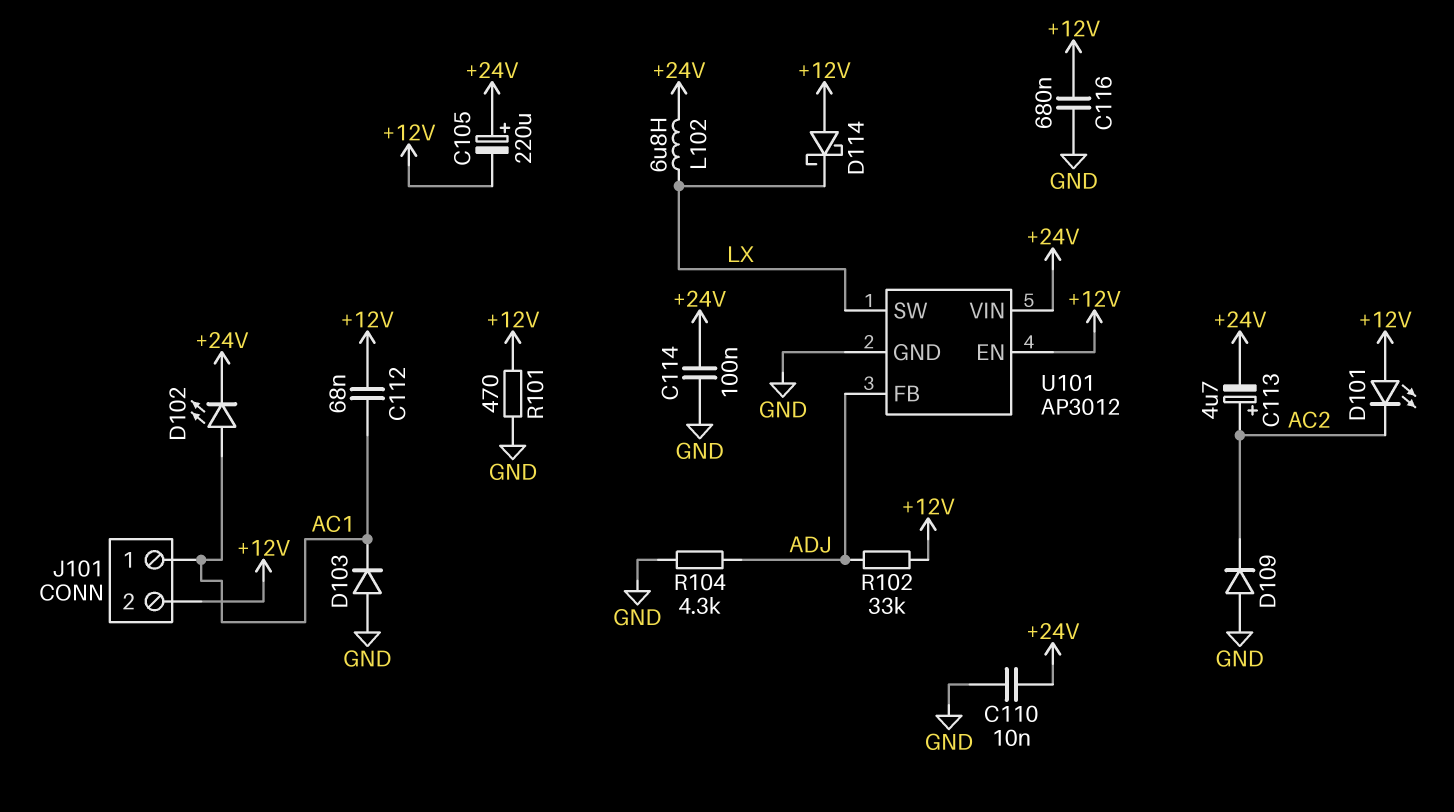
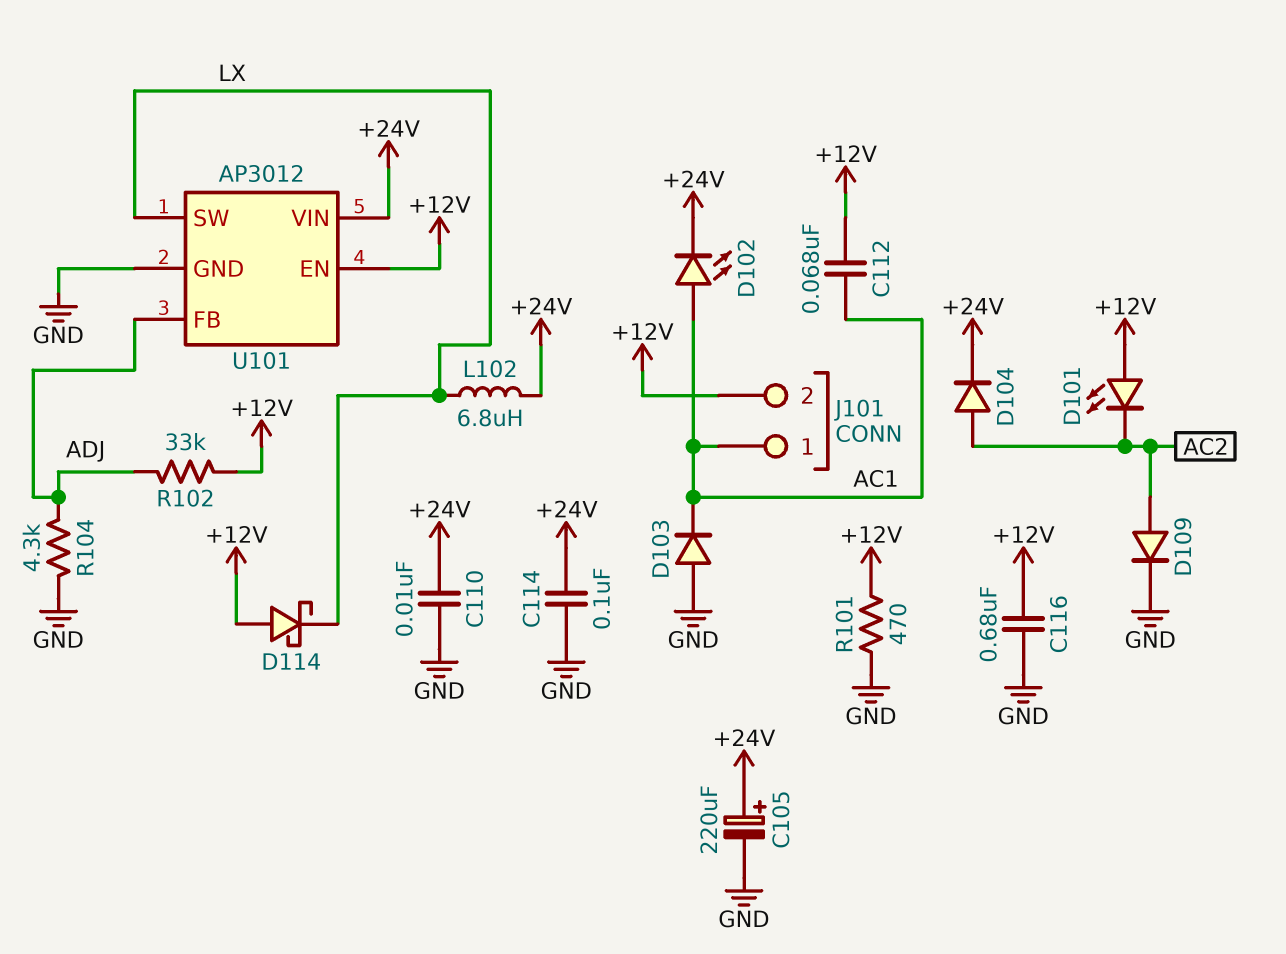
C105: 220uF (plus +24V, minus +12V) -> 220uF (plus +24V, minus GND)
C113: 4.7uF (plus AC2, minus +24V) -> none
D104: none -> diode (A AC2, K +24V)
D109: diode (A GND, K AC2) -> diode (A AC2, K GND)

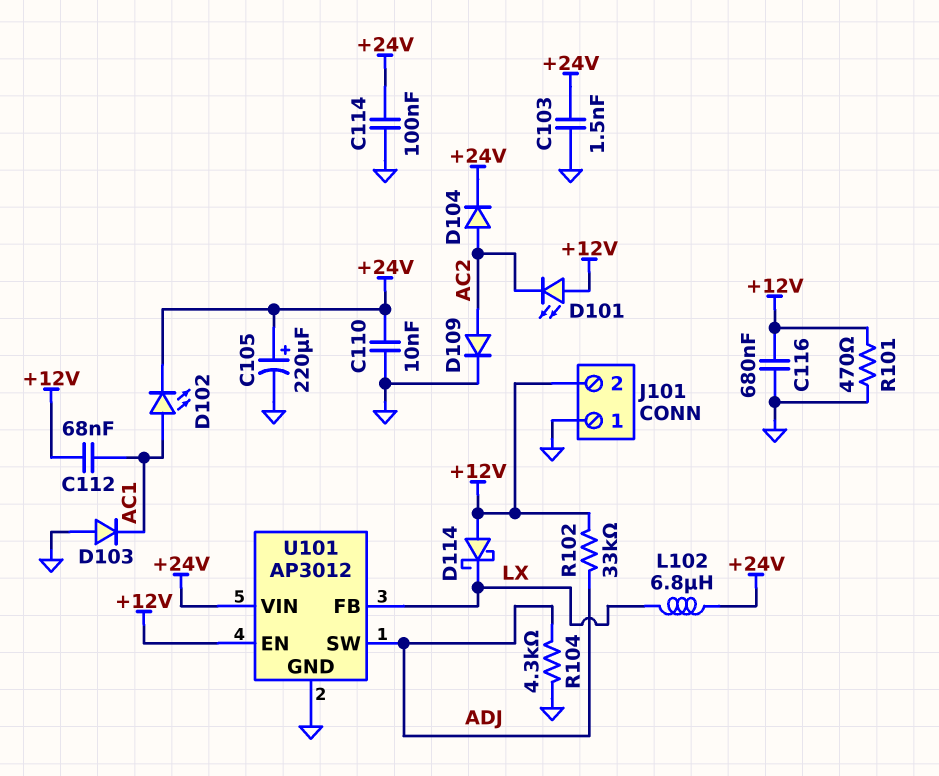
C103: none -> 1.5nF (+24V, GND)
J101 pin 1: AC1 -> GND
U101 pin FB: ADJ -> LX
U101 pin SW: LX -> ADJ

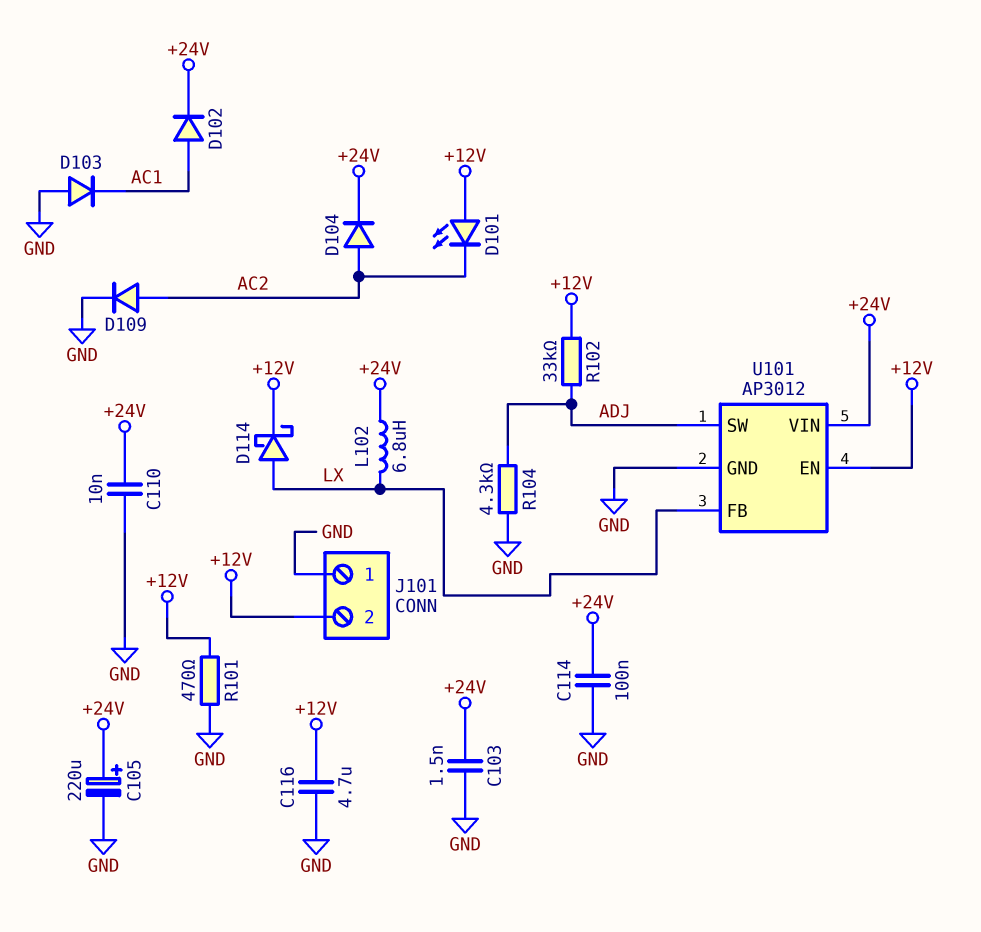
C112: 68nF (+12V, AC1) -> none
C116: 680nF (+12V, GND) -> 4.7uF (+12V, GND)
D102: LED (A AC1, K +24V) -> diode (A AC1, K +24V)
D114: schottky (A +12V, K LX) -> schottky (A LX, K +12V)

